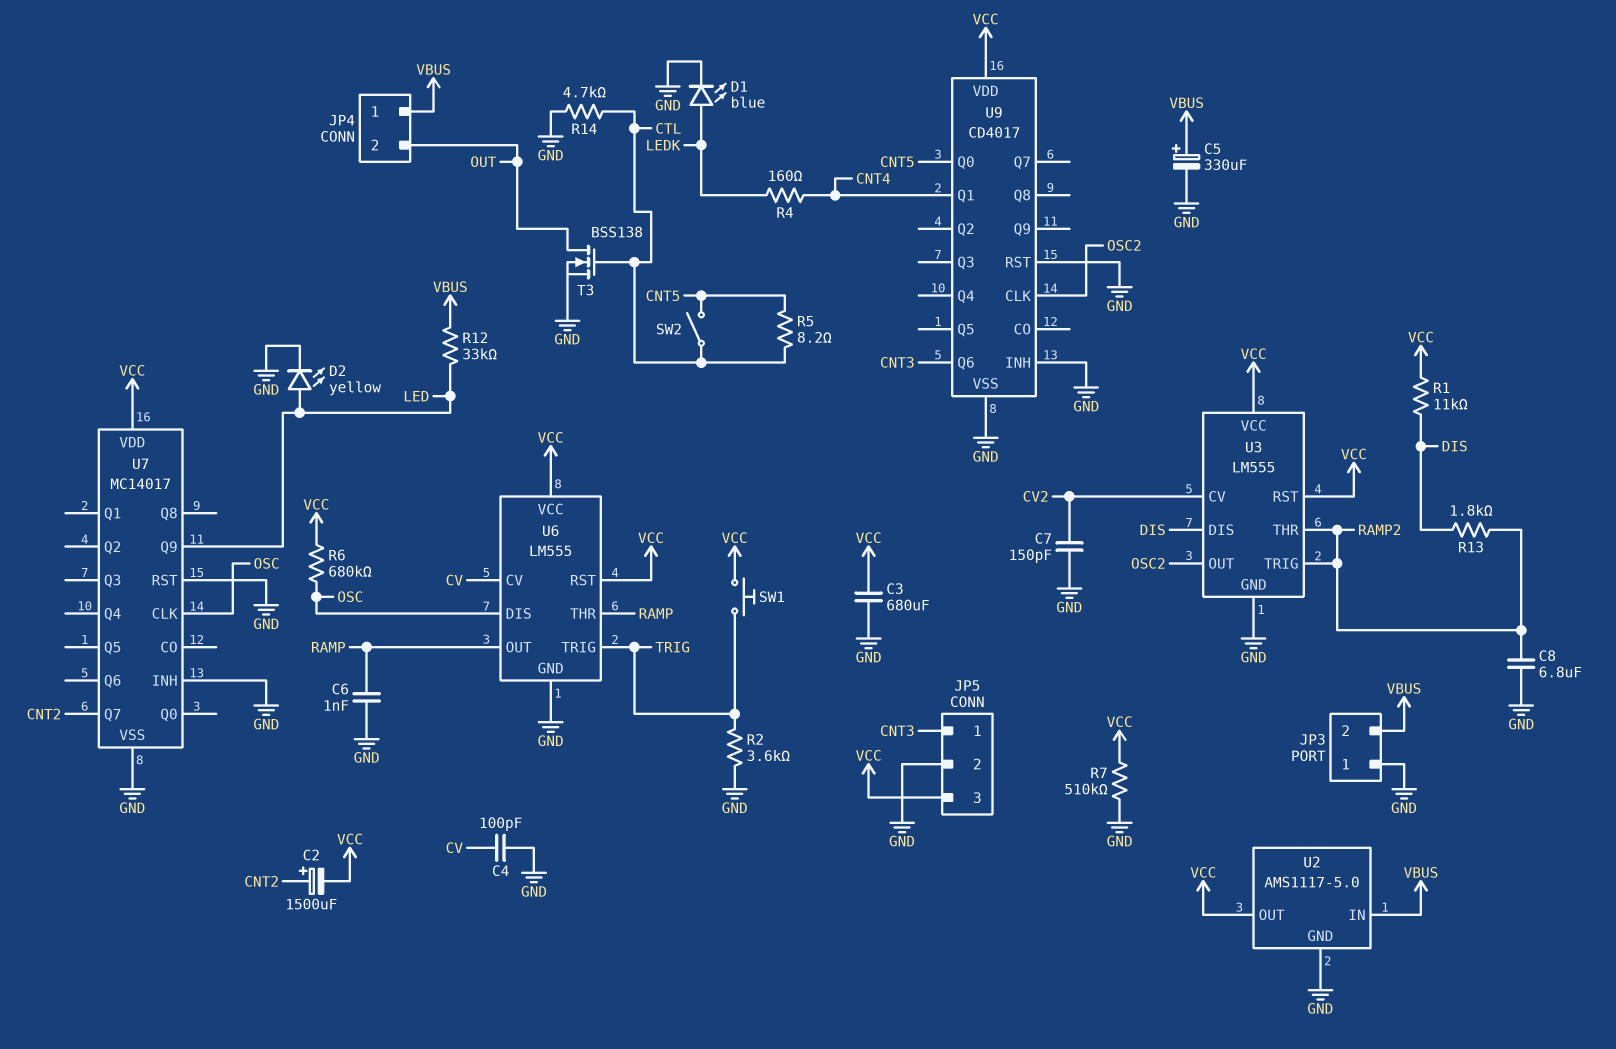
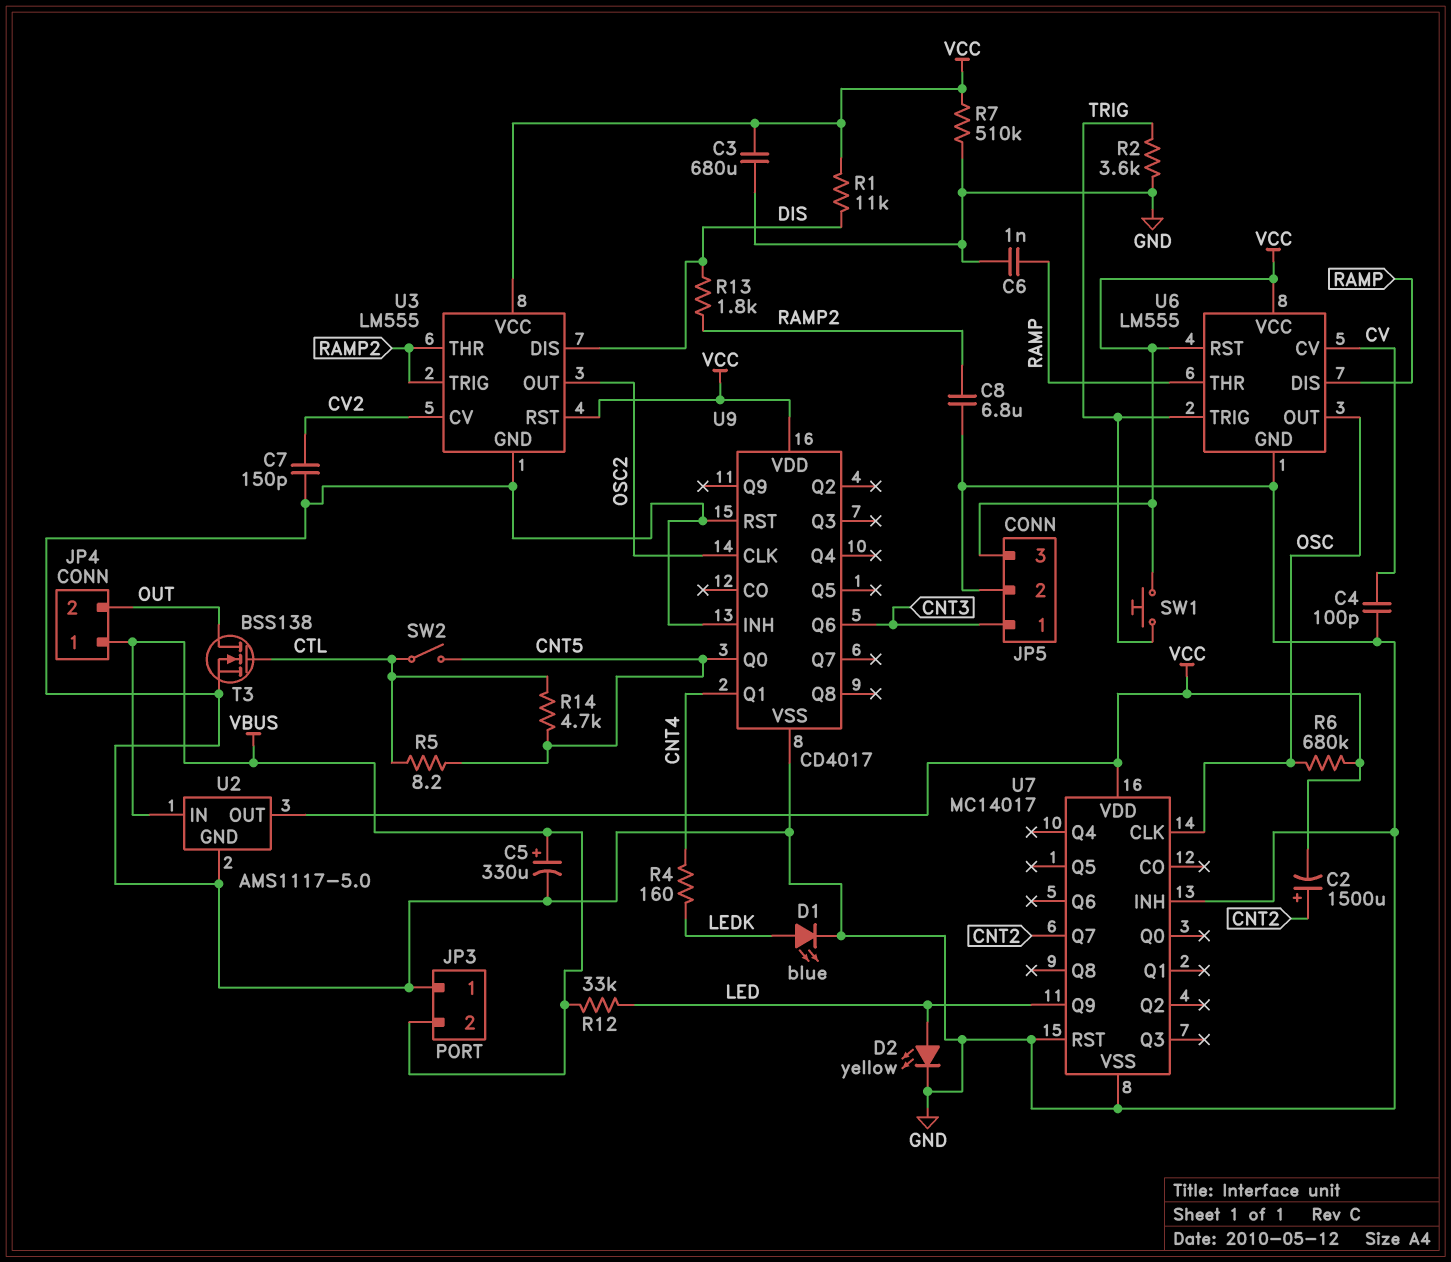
R14: 4.7k (CTL, GND) -> 4.7k (CNT5, CTL)
U6 pin DIS: OSC -> RAMP
U6 pin OUT: RAMP -> OSC

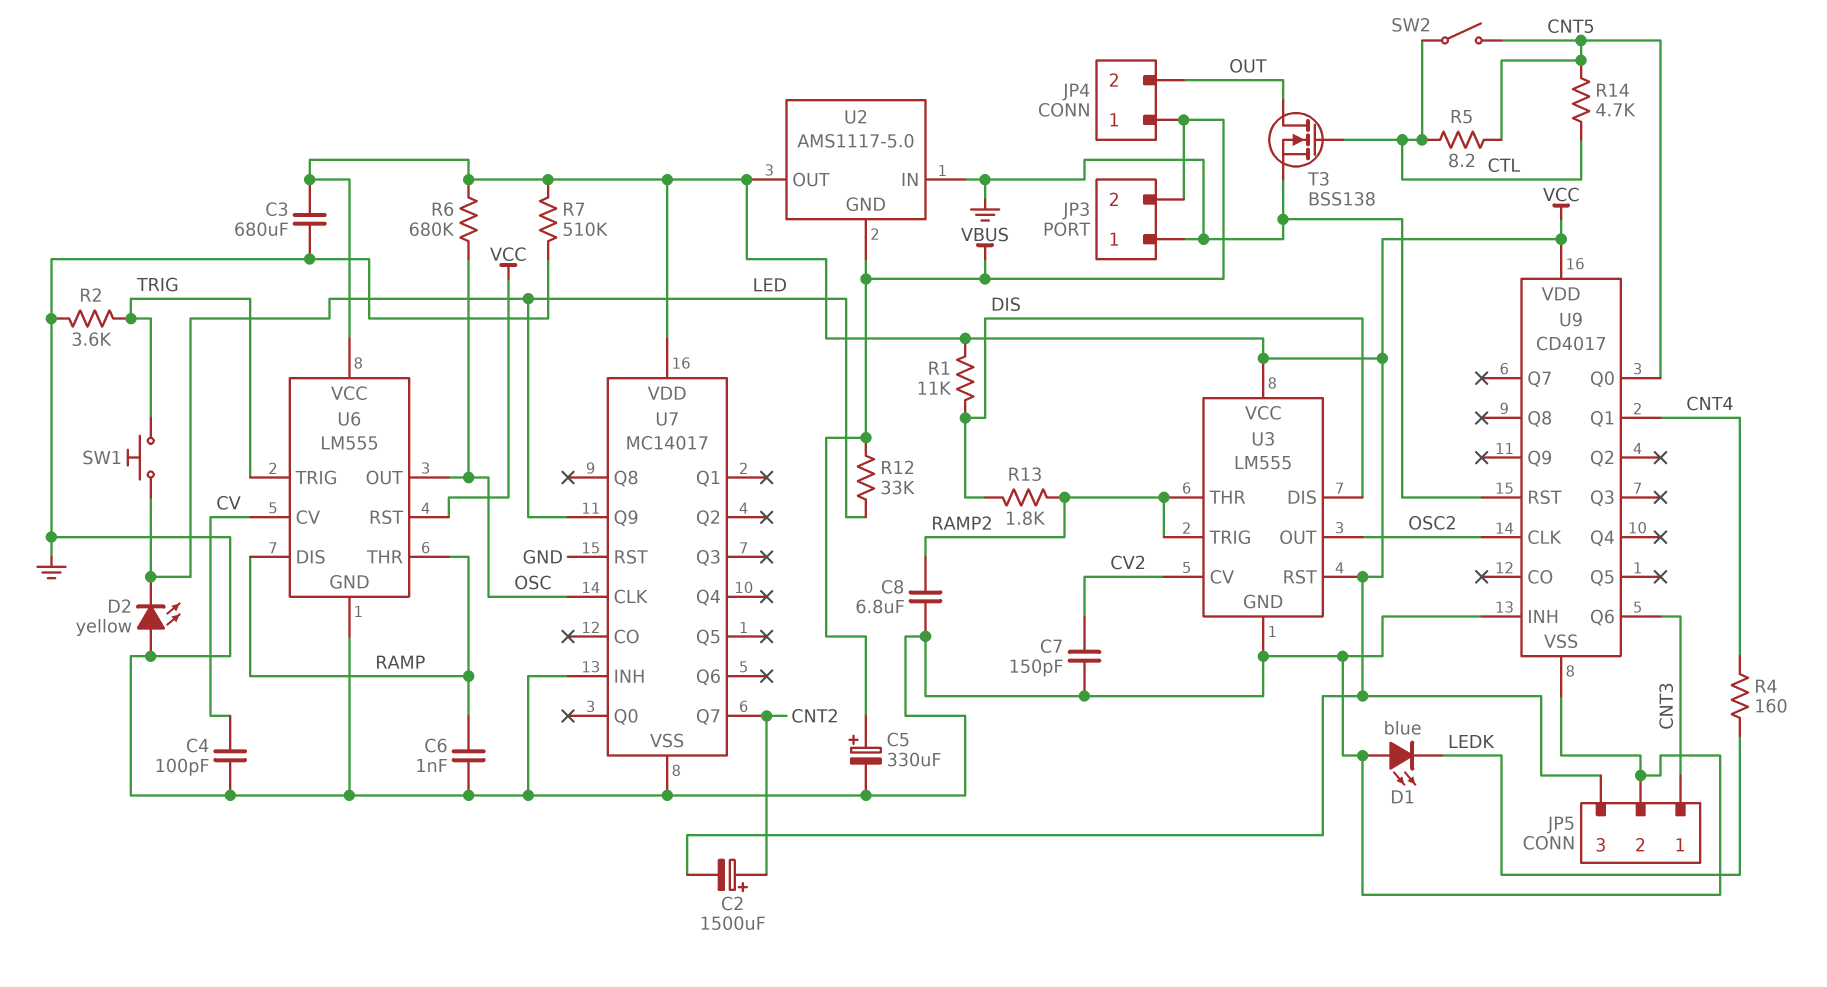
D1: LED blue (A LEDK, K GND) -> LED blue (A GND, K LEDK)
D2: LED yellow (A LED, K GND) -> LED yellow (A GND, K LED)
SW1: button (TRIG, VCC) -> button (LED, TRIG)
U2 pin GND: GND -> VBUS
U2 pin IN: VBUS -> GND

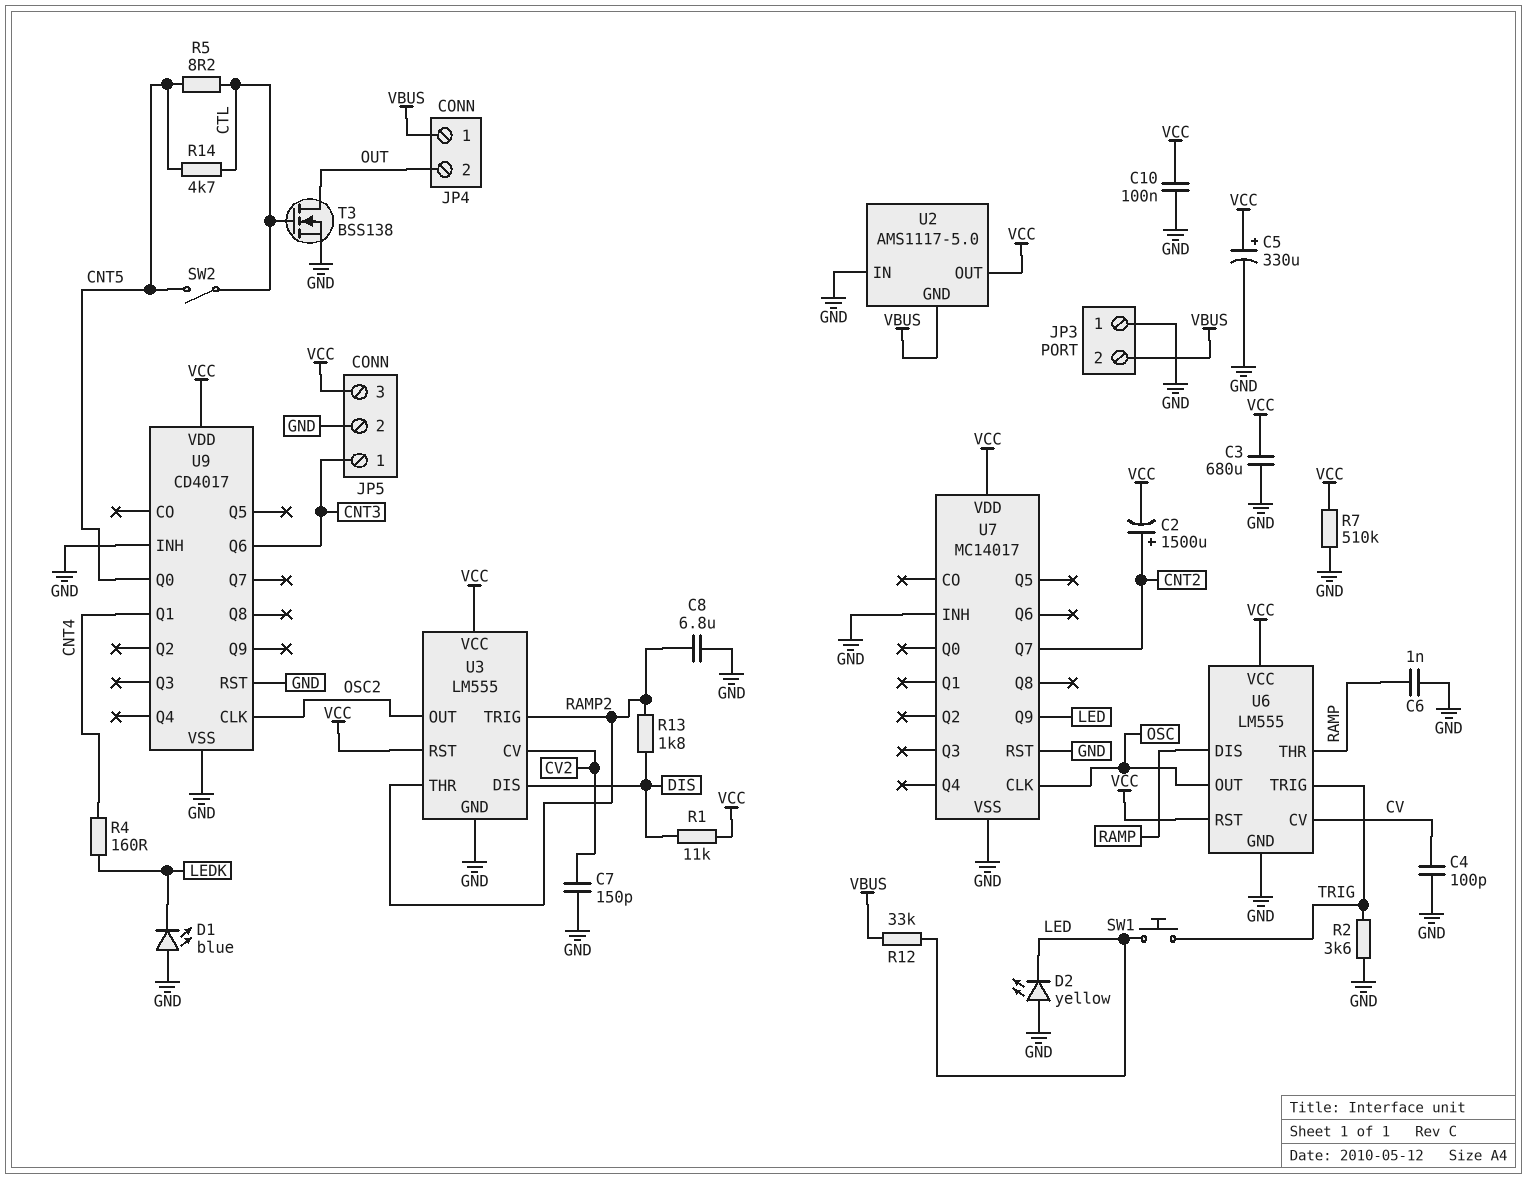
C5: 330uF (plus VBUS, minus GND) -> 330uF (plus VCC, minus GND)
C10: none -> 100nF (GND, VCC)
R6: 680k (OSC, VCC) -> none

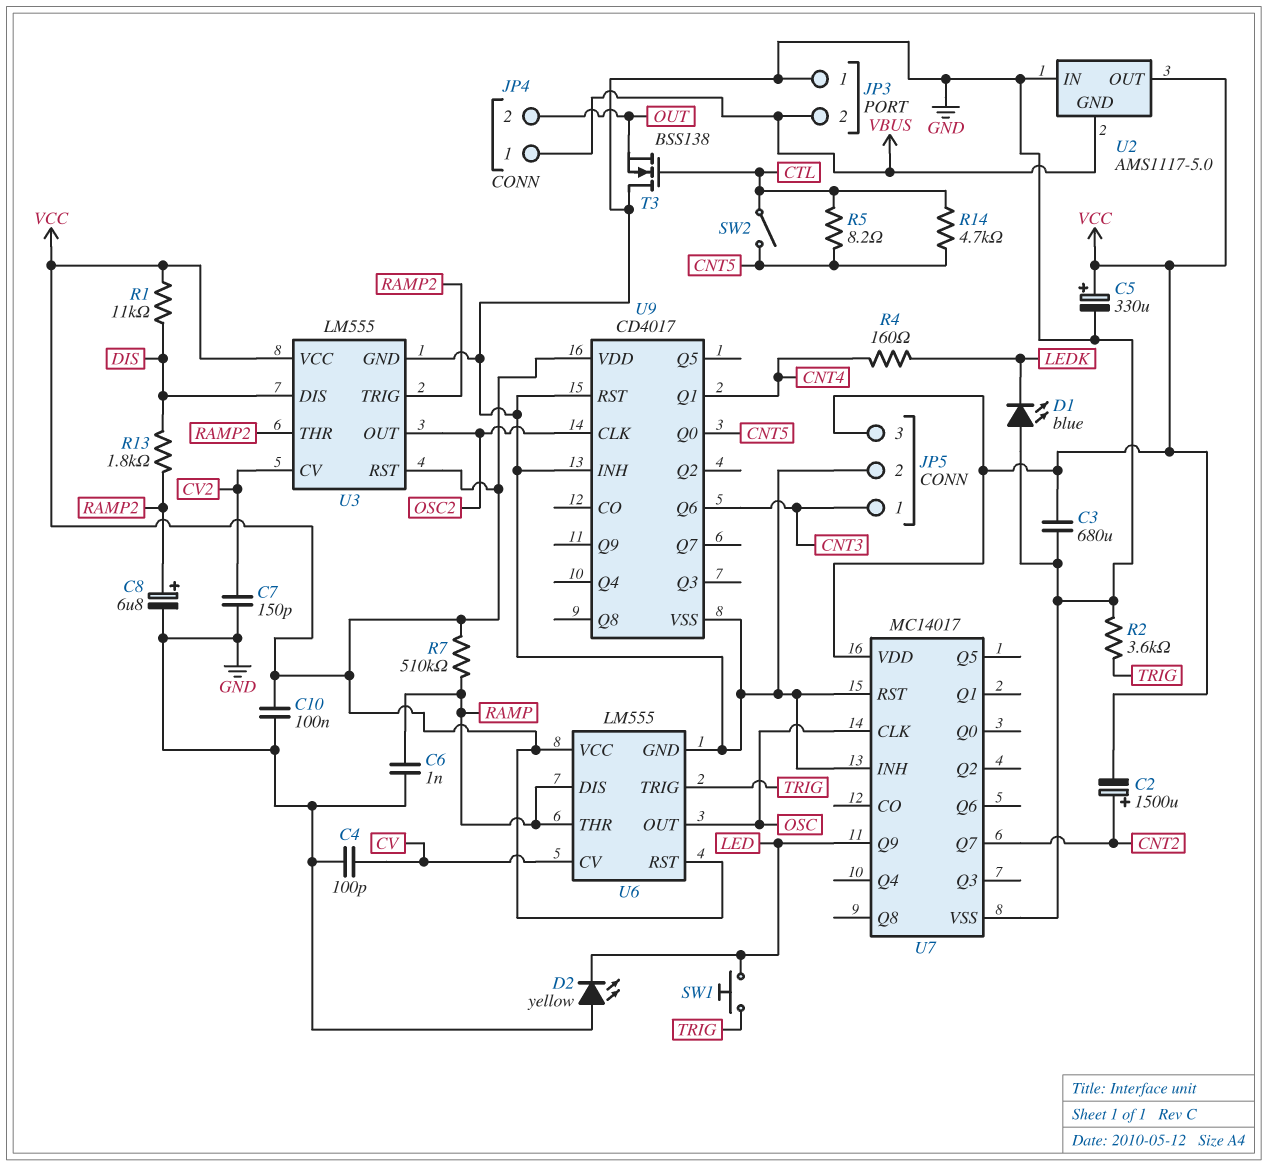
C8: 6.8uF (GND, RAMP2) -> 6.8uF (plus RAMP2, minus GND)
R7: 510k (GND, VCC) -> 510k (RAMP, VCC)
R12: 33k (LED, VBUS) -> none
T3: NMOS BSS138 (G CTL, D OUT, S GND) -> NMOS BSS138 (G CTL, D GND, S OUT)

